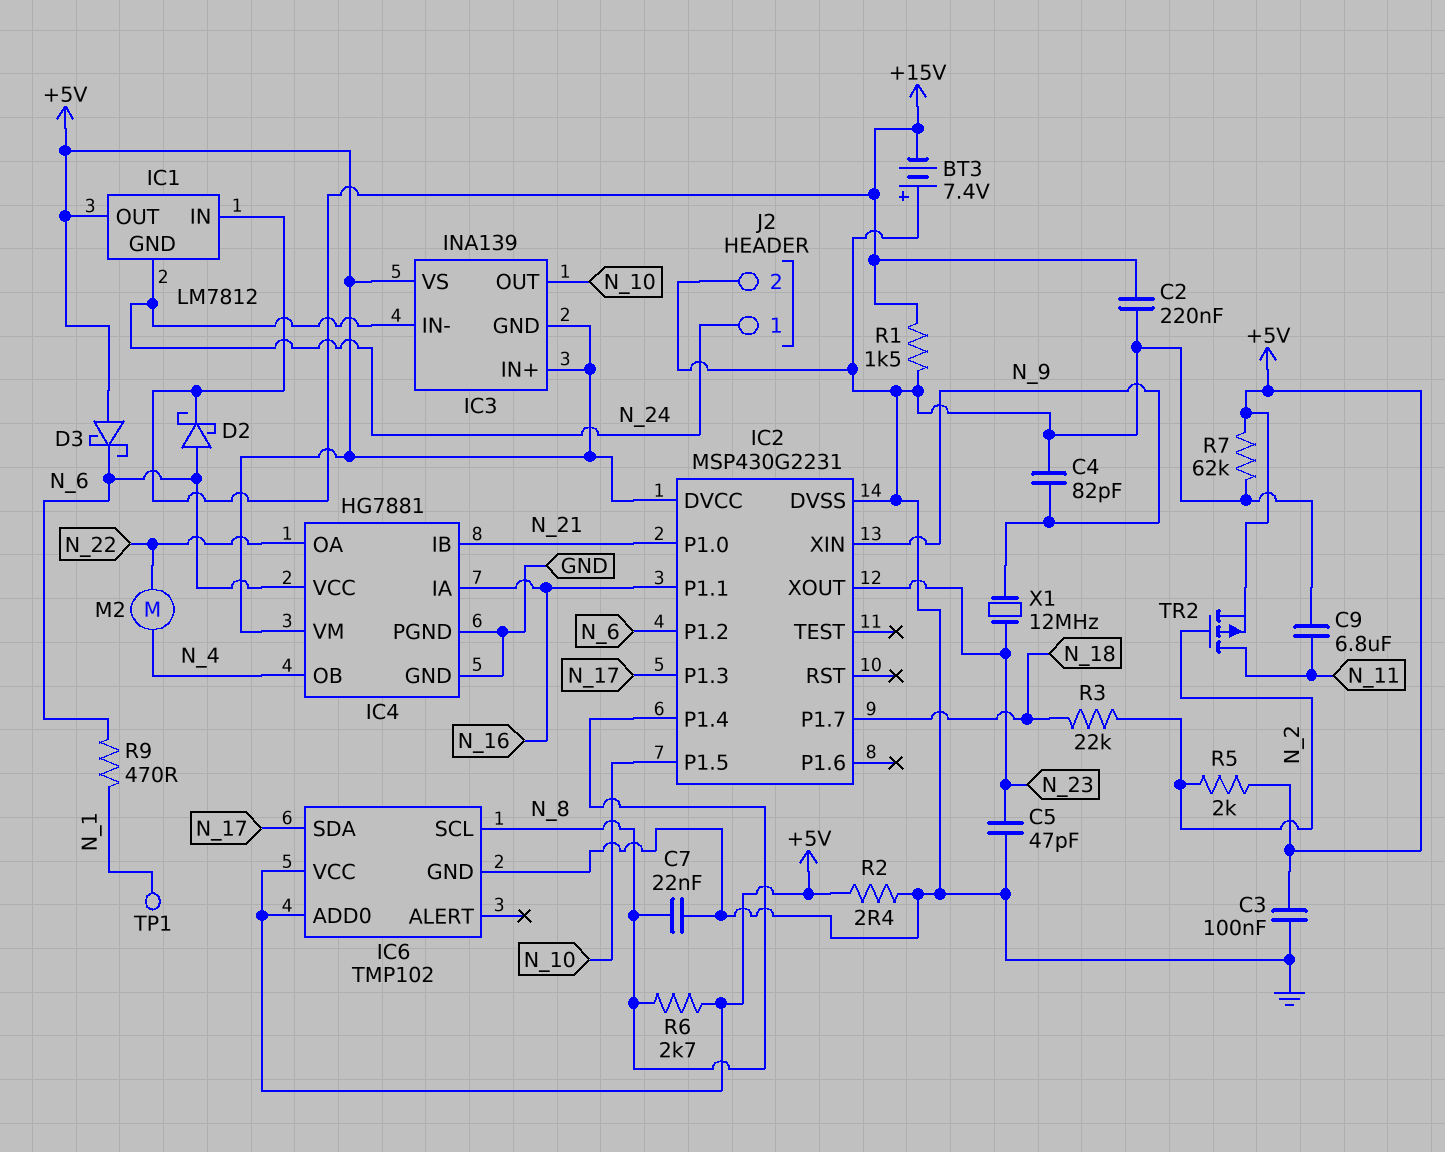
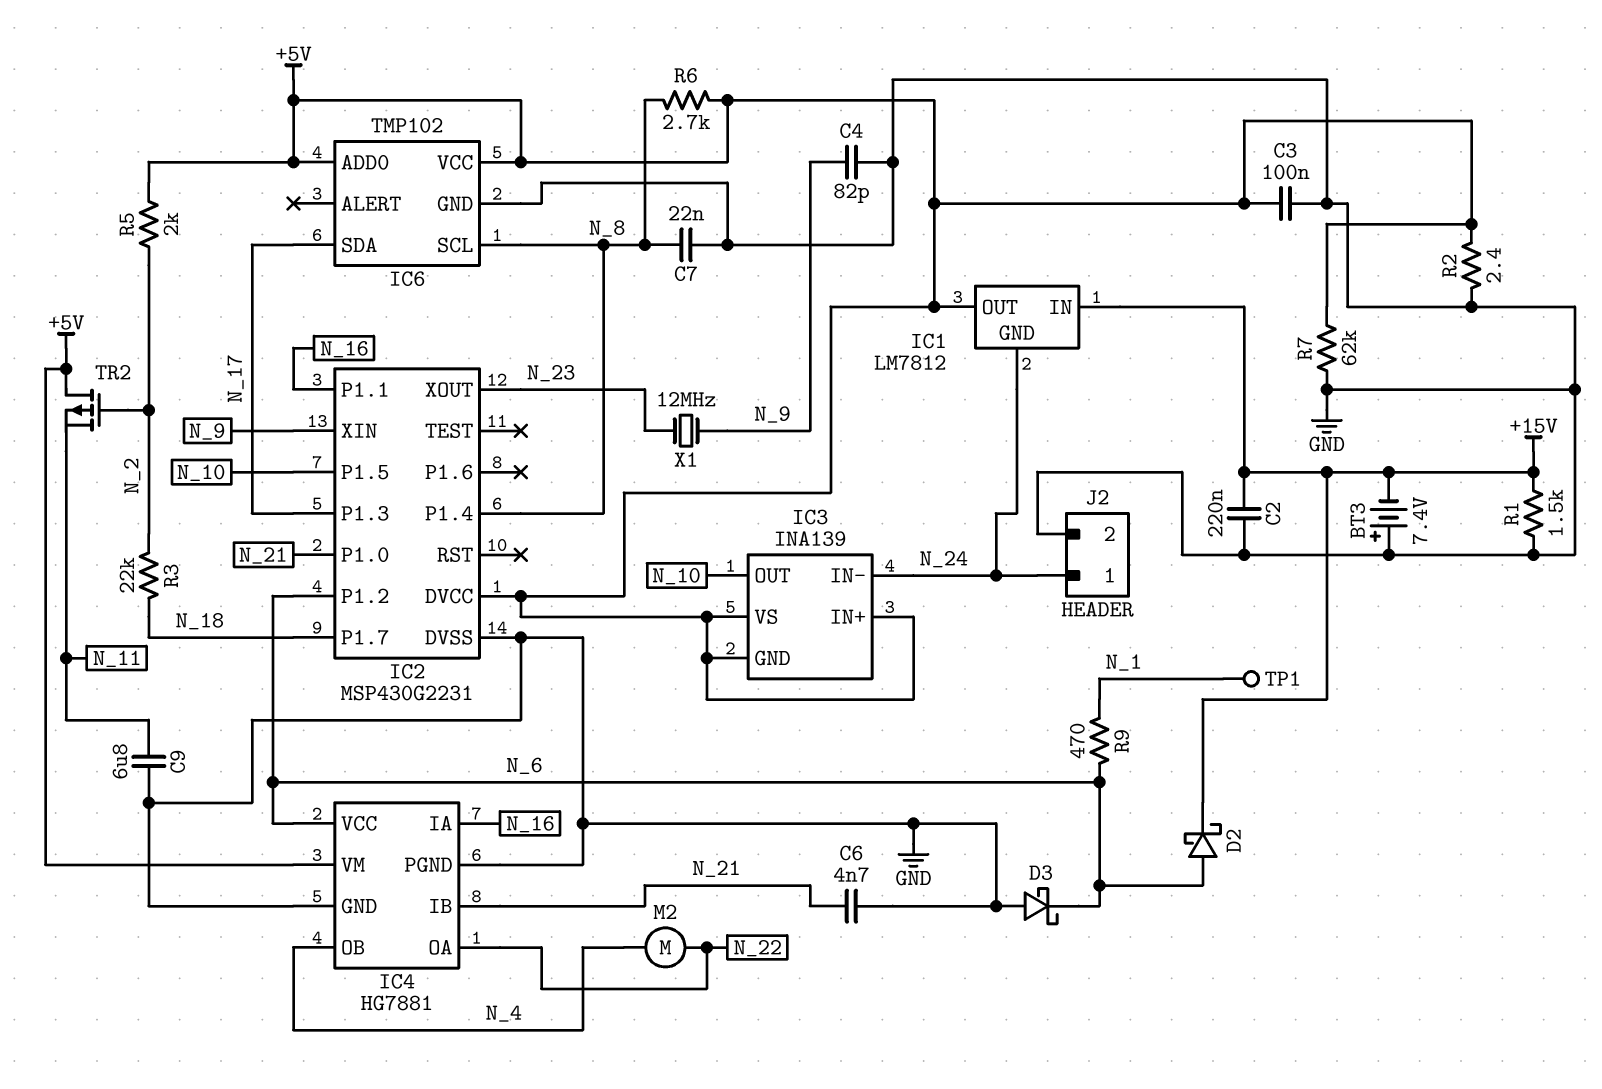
C5: 47pF (GND, N_23) -> none
C6: none -> 4.7nF (GND, N_21)
D3: schottky (A +5V, K N_6) -> schottky (A GND, K N_6)
TR2: PMOS (G N_2, D N_11, S +5V) -> PMOS (G N_2, D +5V, S N_11)

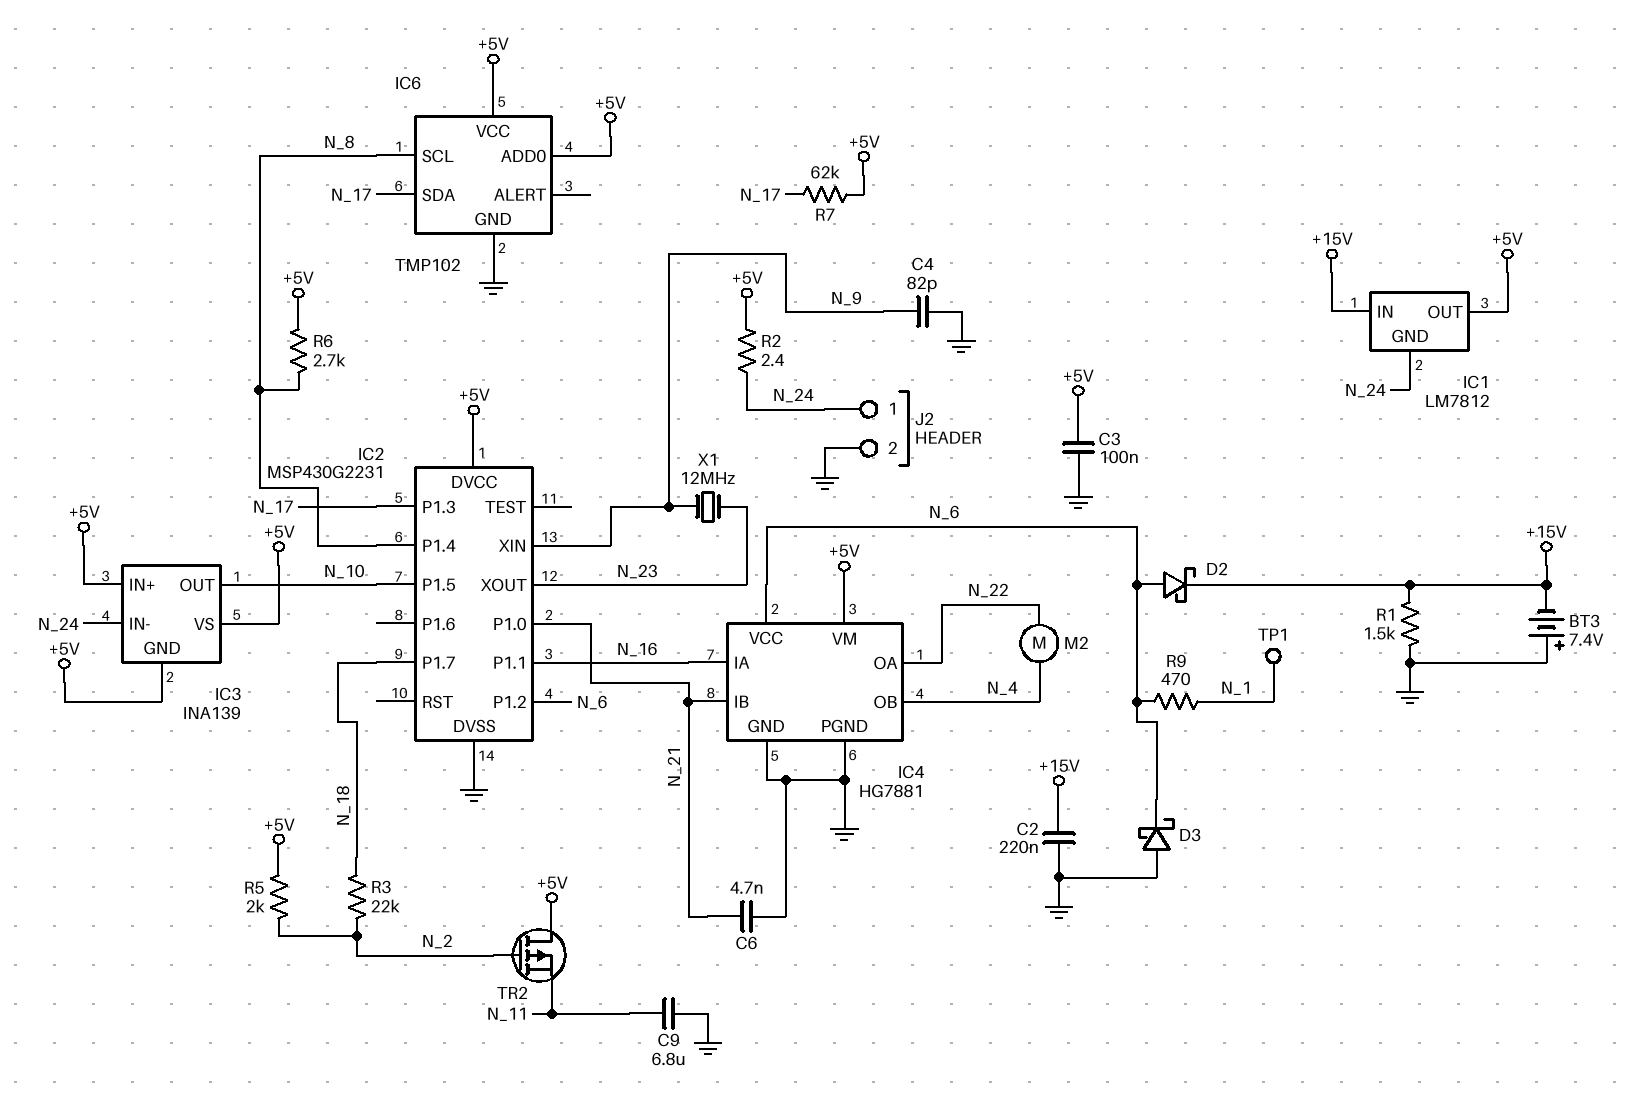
C7: 22nF (GND, N_8) -> none
R2: 2.4 (+5V, GND) -> 2.4 (+5V, N_24)
R7: 62k (+5V, GND) -> 62k (+5V, N_17)

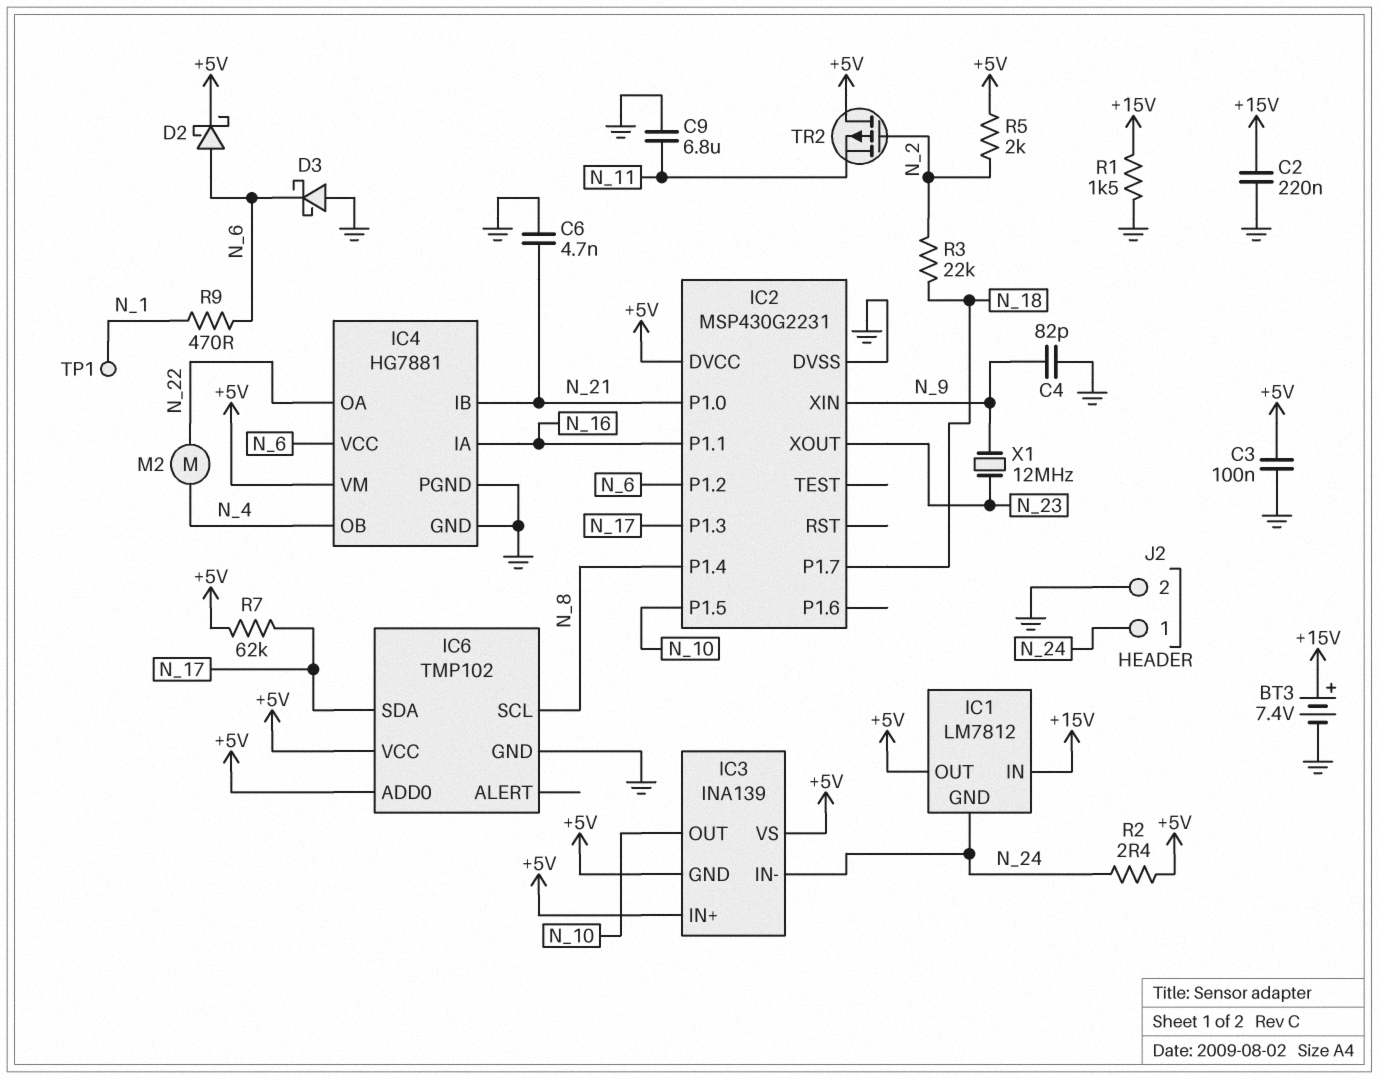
BT3: 7.4V (plus GND, minus +15V) -> 7.4V (plus +15V, minus GND)
D2: schottky (A N_6, K +15V) -> schottky (A N_6, K +5V)
R6: 2.7k (+5V, N_8) -> none

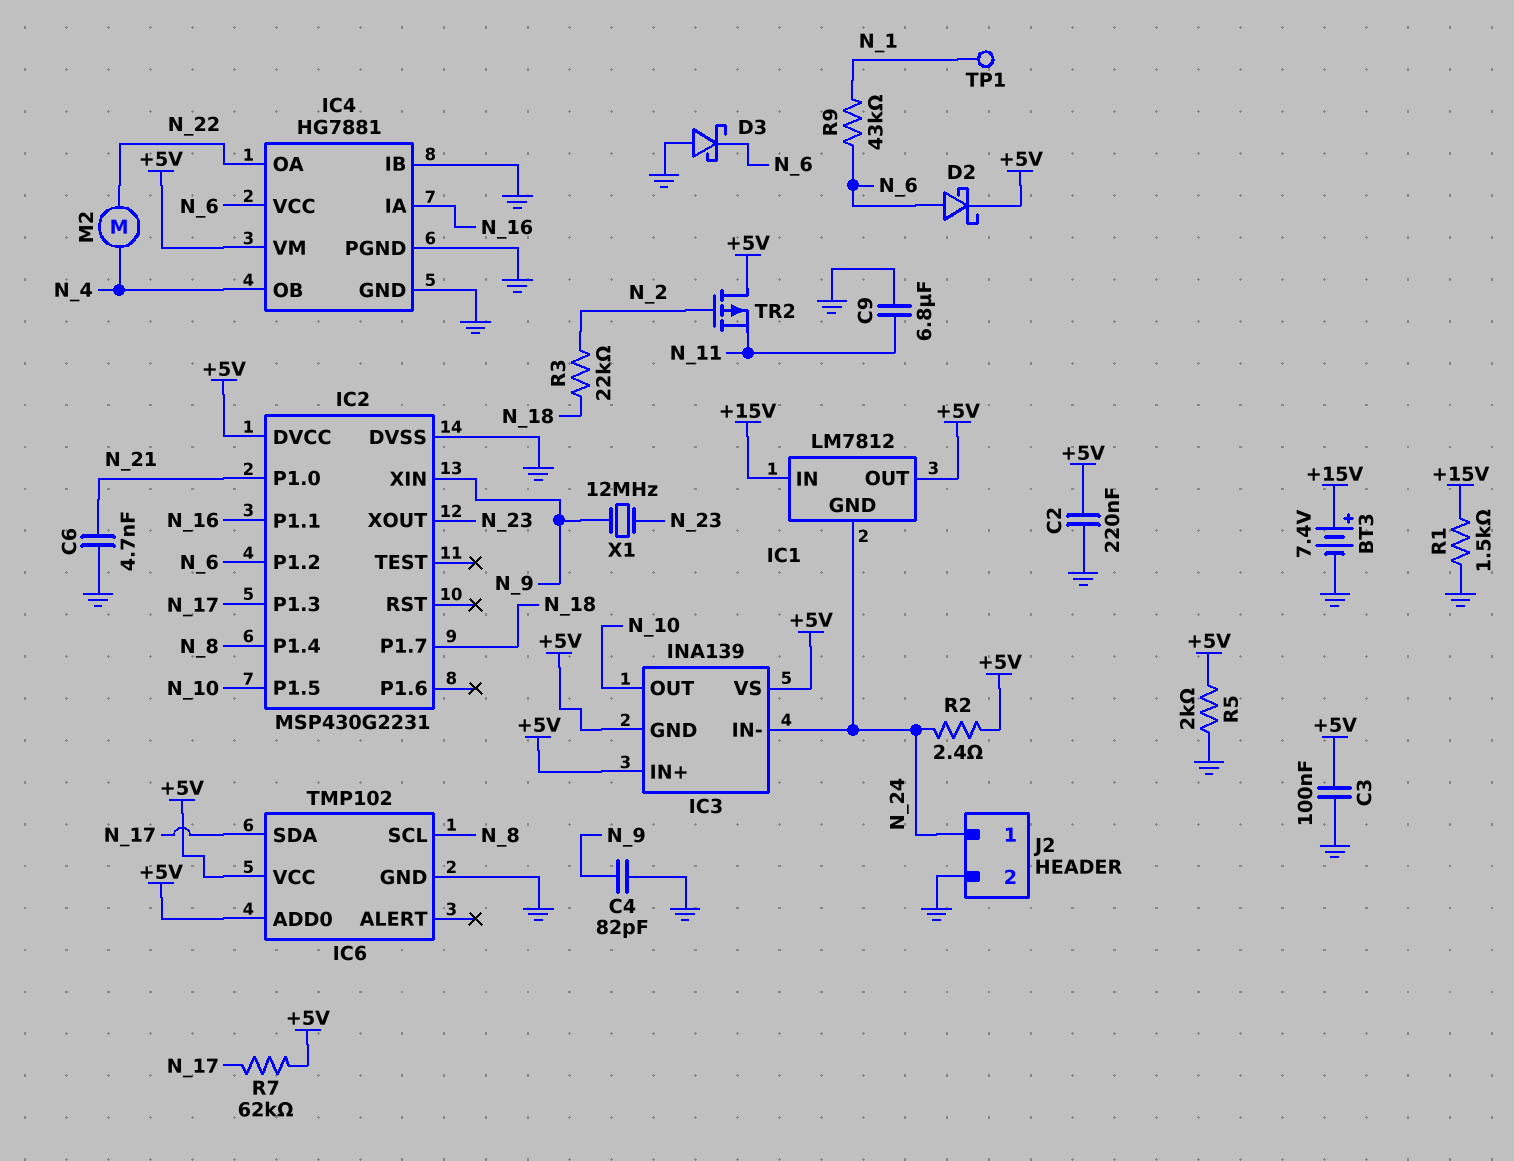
C2: 220nF (+15V, GND) -> 220nF (+5V, GND)
IC4 pin IB: N_21 -> GND
R5: 2k (+5V, N_2) -> 2k (+5V, GND)
R9: 470 (N_1, N_6) -> 43k (N_1, N_6)

